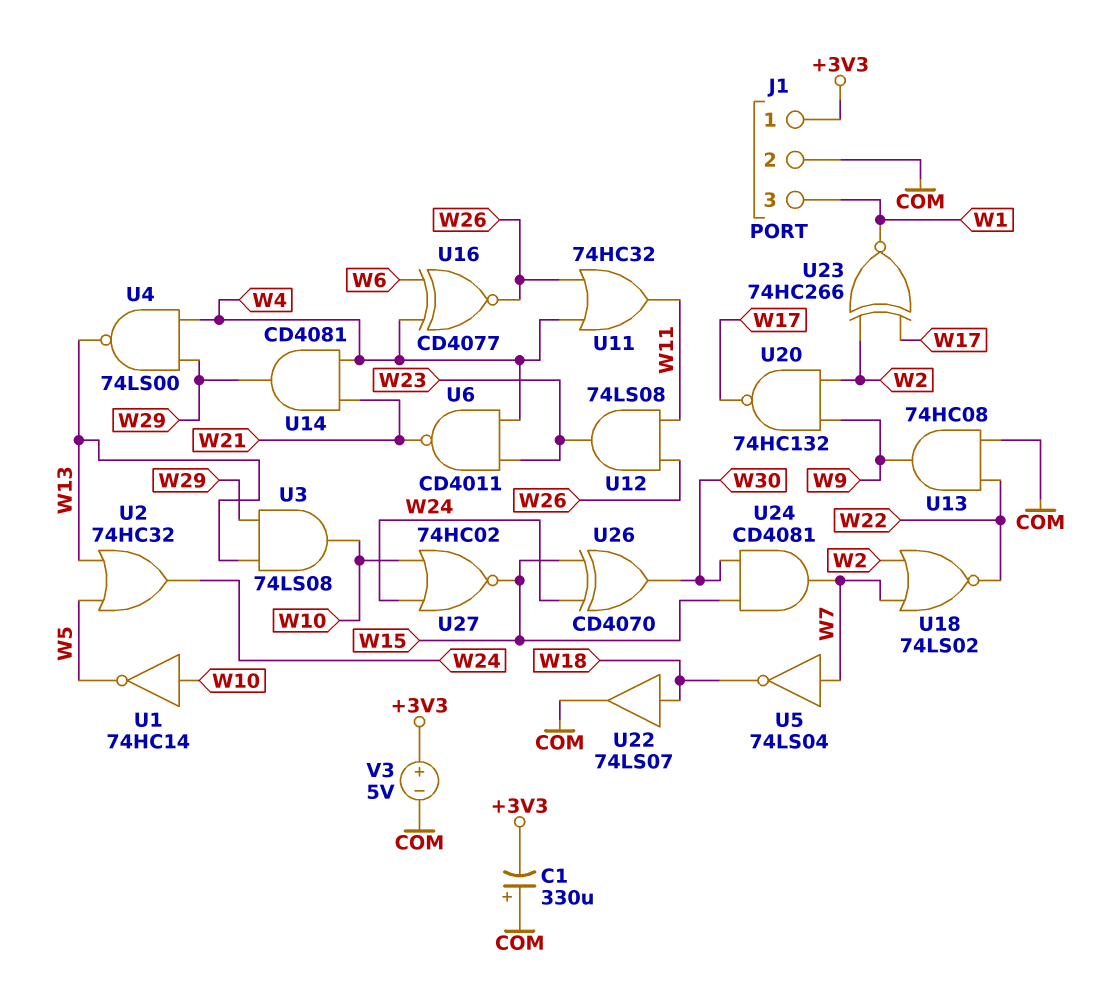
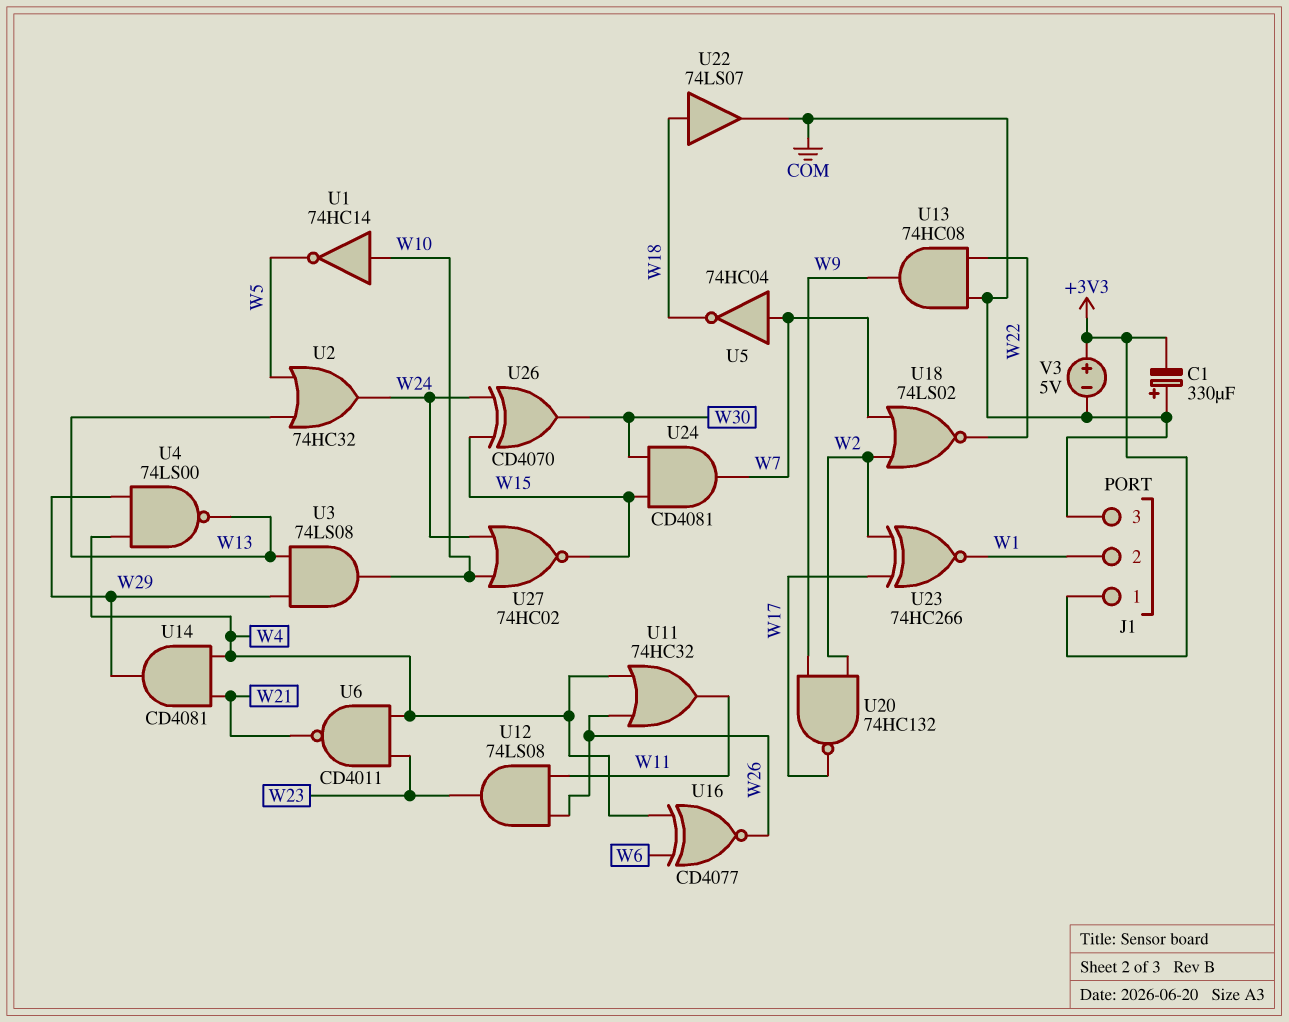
J1 pin 2: COM -> W1
J1 pin 3: W1 -> COM
U5: NOT 74LS04 (in W7, out W18) -> NOT 74HC04 (in W7, out W18)

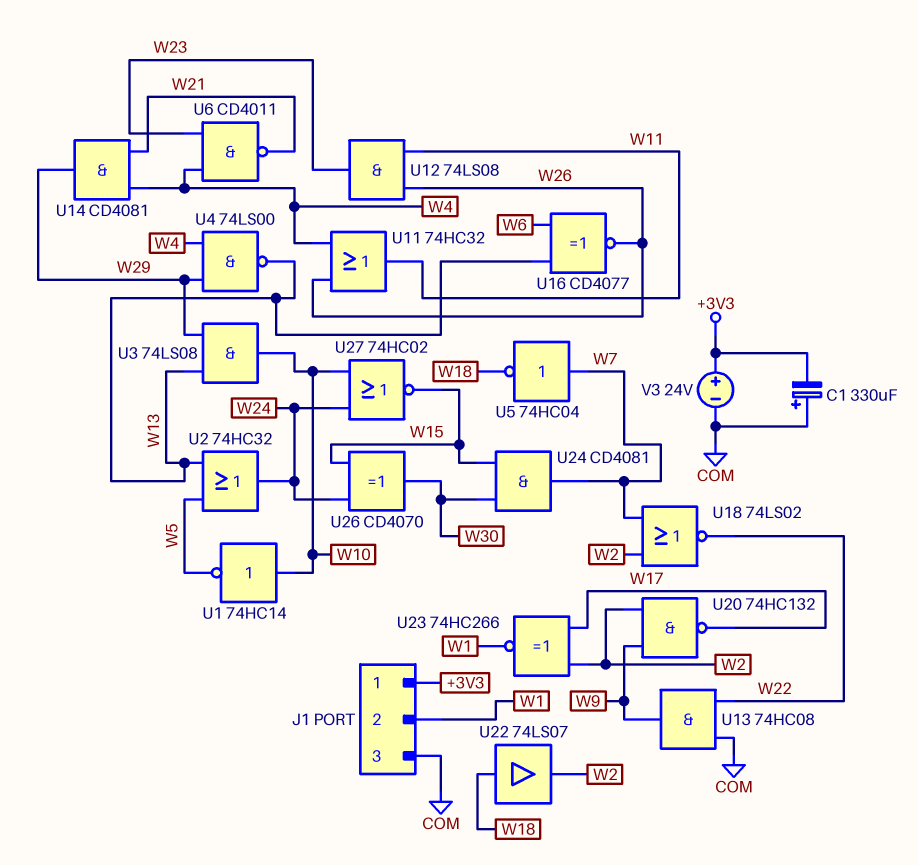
U16: XNOR CD4077 (in W4, in W6, out W26) -> XNOR CD4077 (in W6, in W13, out W26)
U22: buffer 74LS07 (in W18, out COM) -> buffer 74LS07 (in W18, out W2)
V3: 5V (plus +3V3, minus COM) -> 24V (plus +3V3, minus COM)

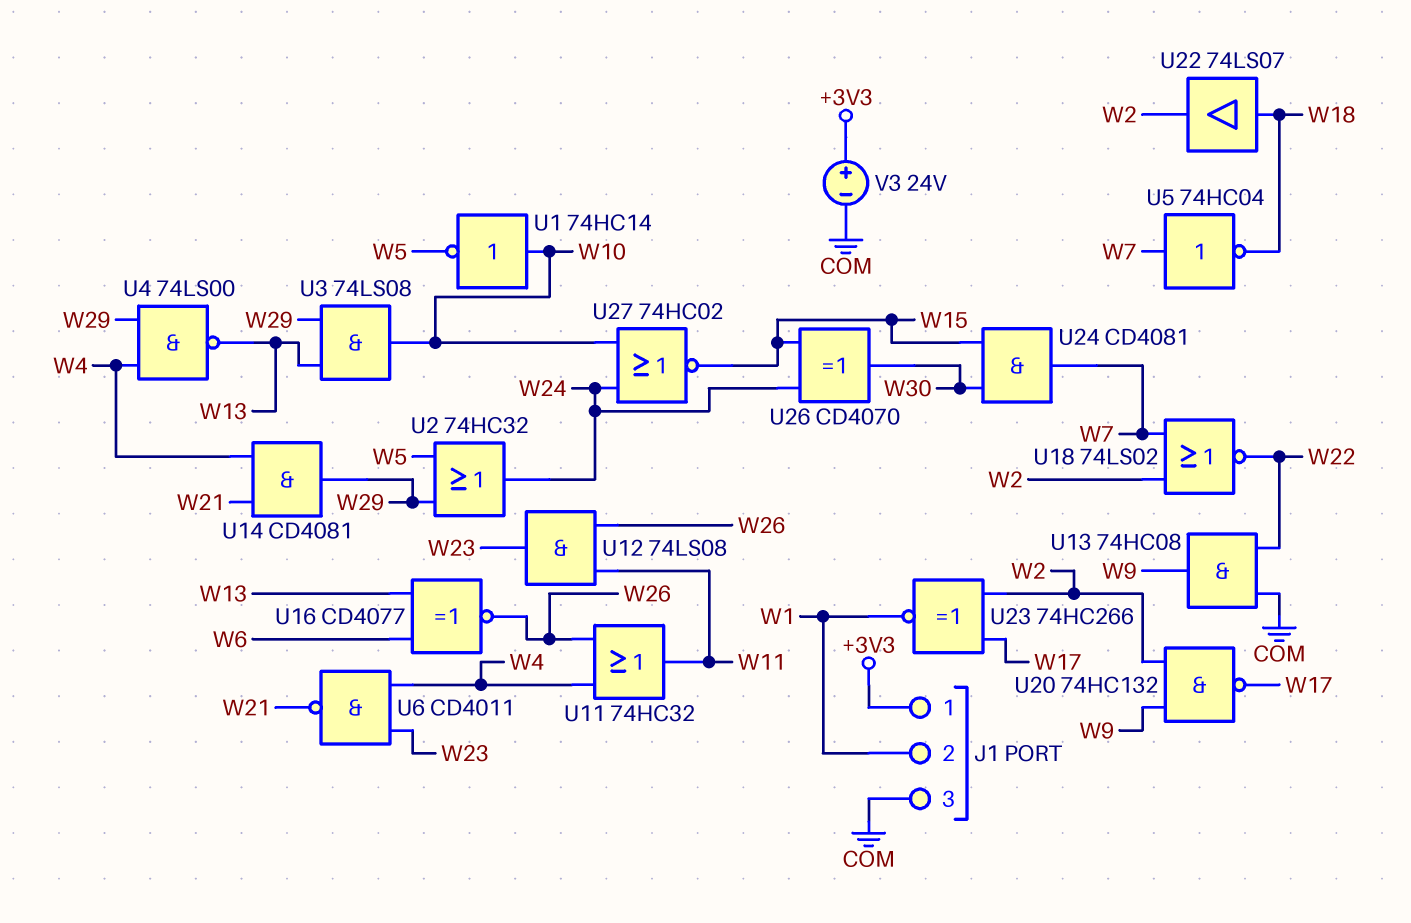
C1: 330uF (plus COM, minus +3V3) -> none
U2: OR 74HC32 (in W5, in W13, out W24) -> OR 74HC32 (in W5, in W29, out W24)

